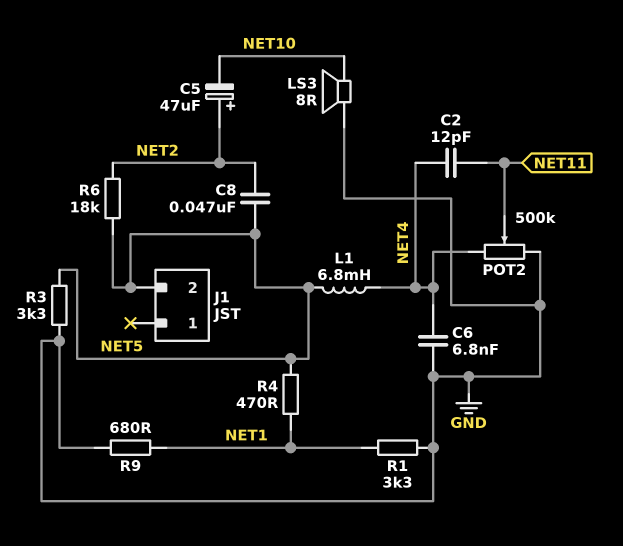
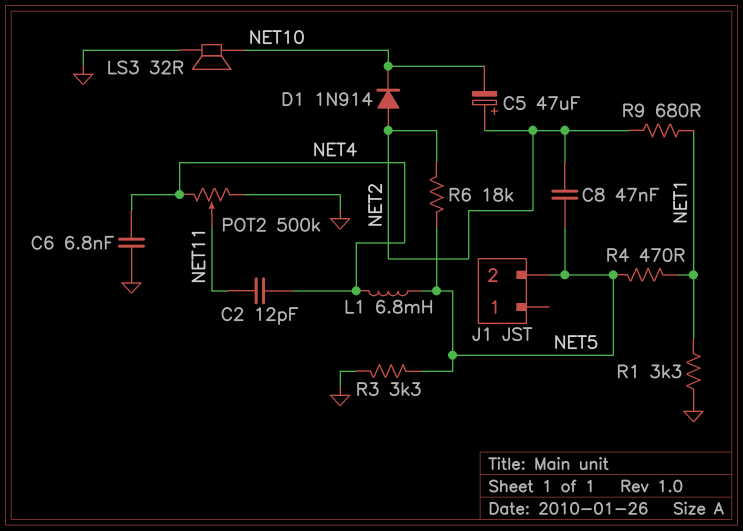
D1: none -> diode 1N914 (A NET2, K NET10)
LS3: speaker 8R (GND, NET10) -> speaker 32R (GND, NET10)
R9: 680 (GND, NET1) -> 680 (NET1, NET2)

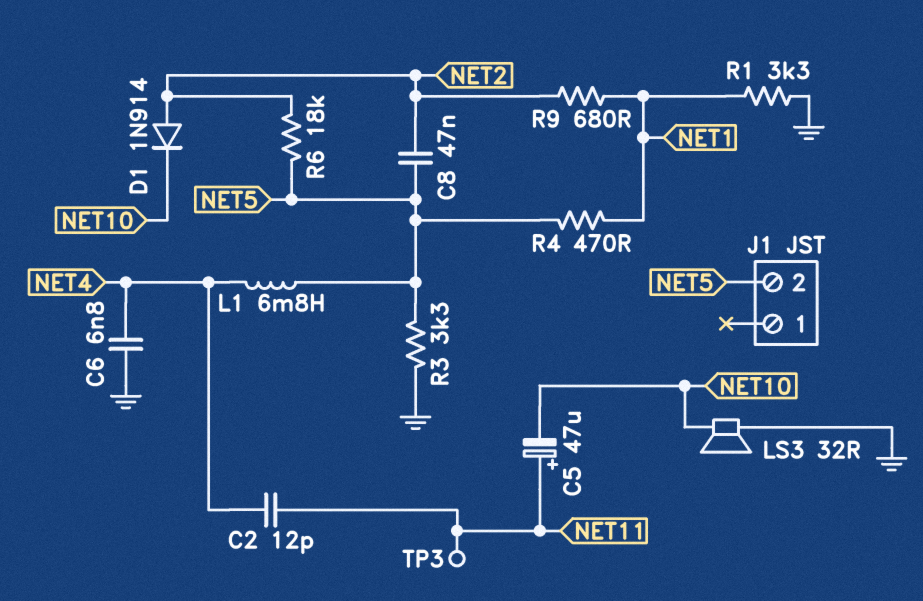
C5: 47uF (plus NET2, minus NET10) -> 47uF (plus NET11, minus NET10)
POT2: 500k (GND, NET4, wiper NET11) -> none
TP3: none -> test point (NET11)

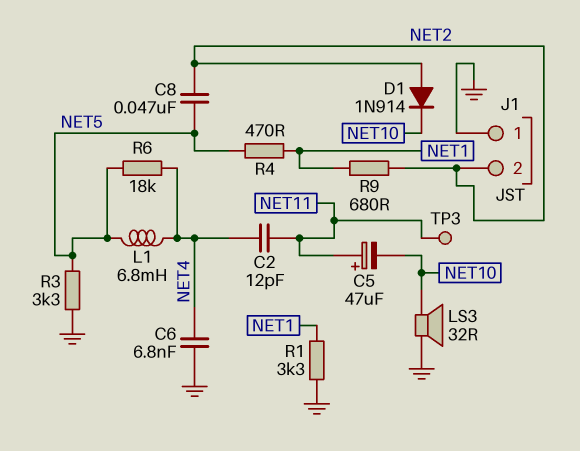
J1 pin 1: none -> GND
J1 pin 2: NET5 -> NET2
R6: 18k (NET2, NET5) -> 18k (NET4, NET5)

